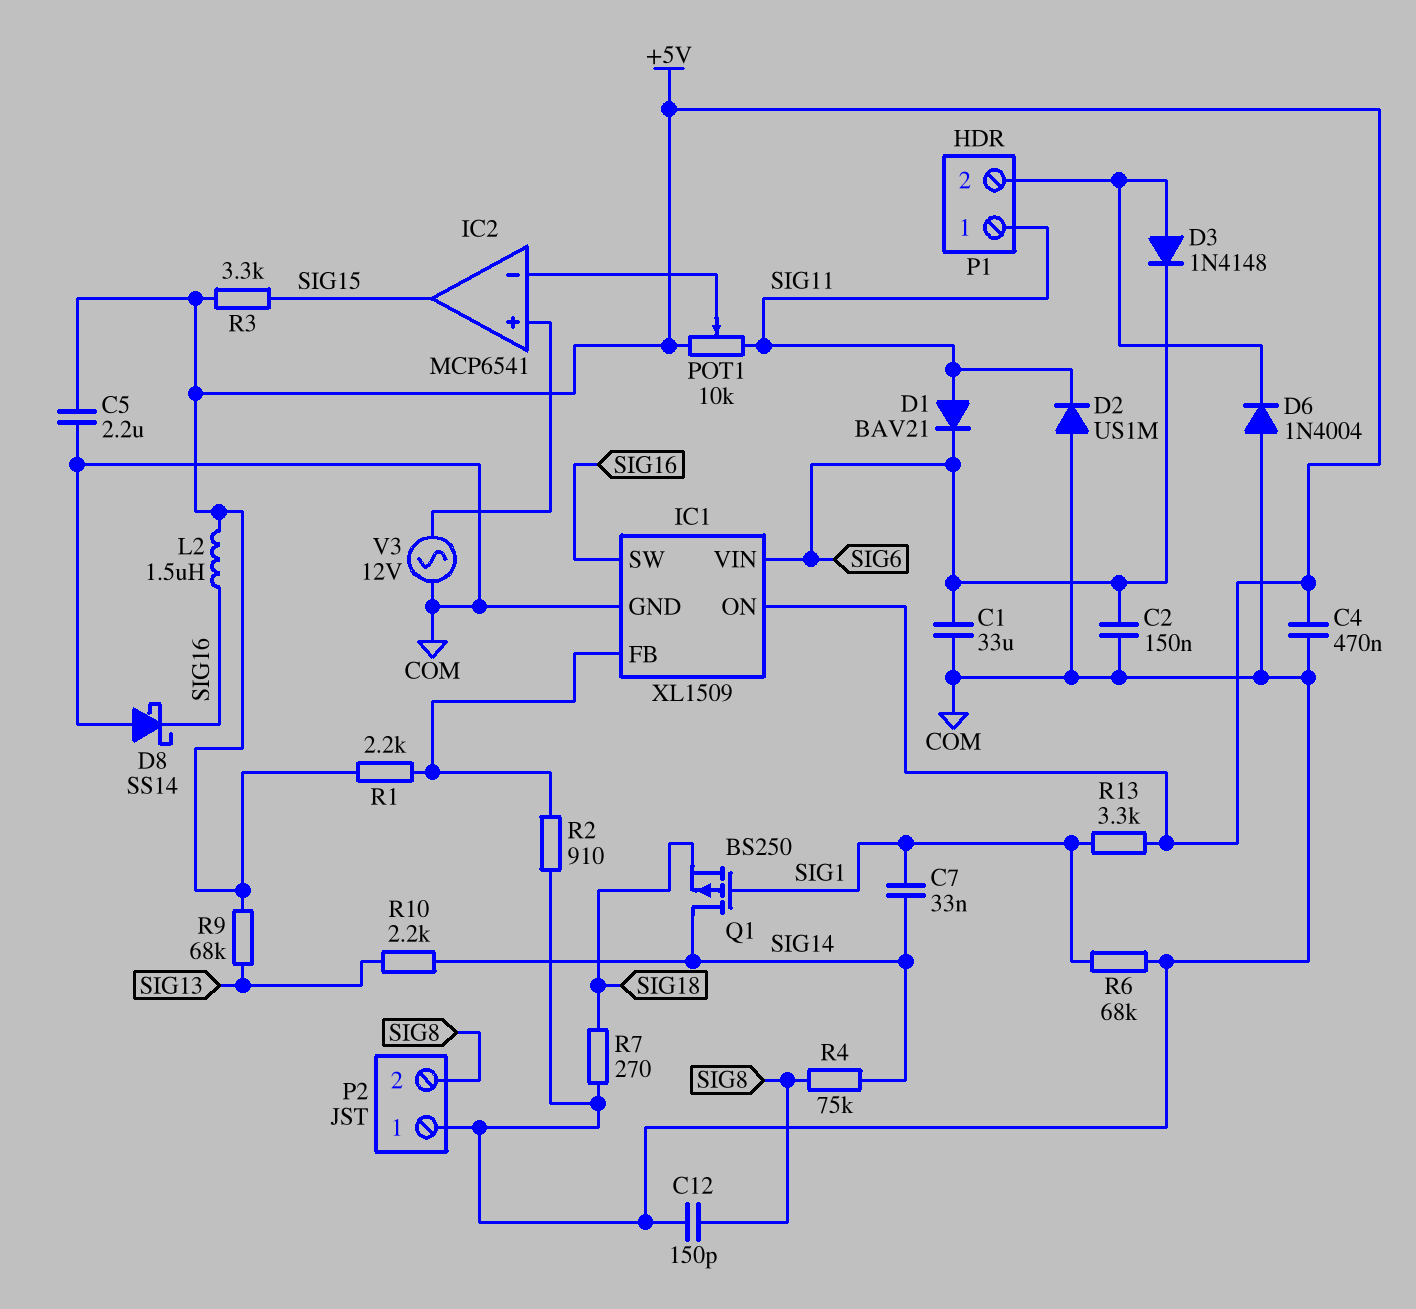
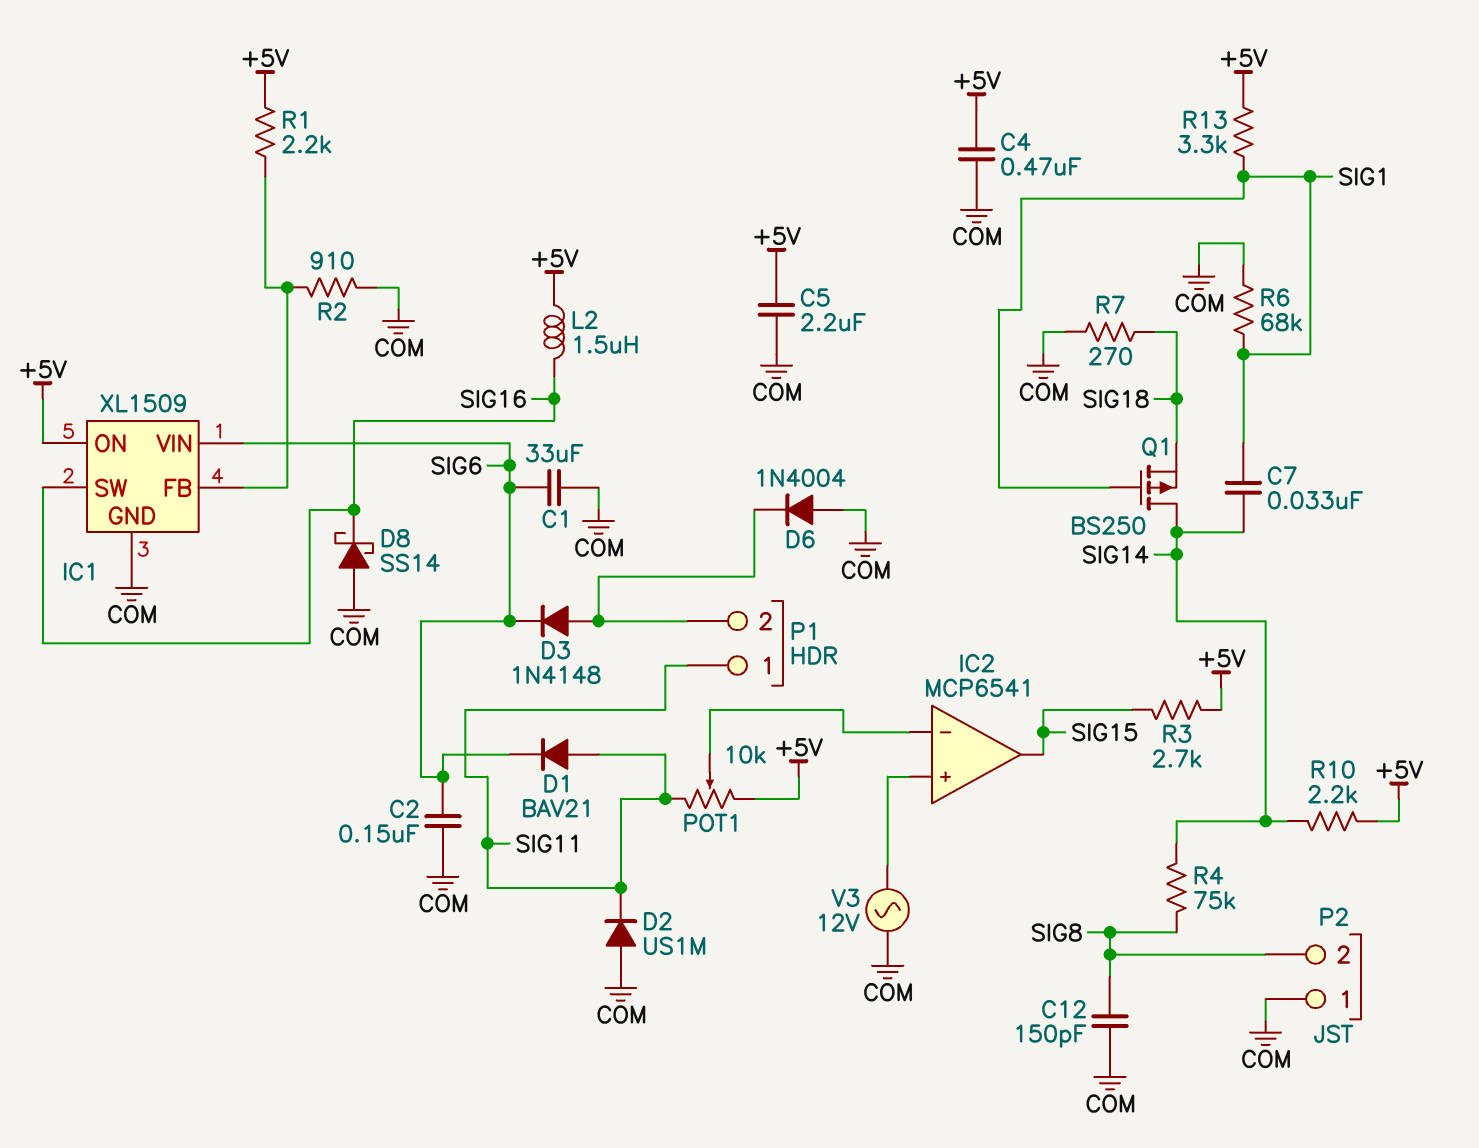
R3: 3.3k (+5V, SIG15) -> 2.7k (+5V, SIG15)
R9: 68k (+5V, SIG13) -> none
R10: 2.2k (SIG13, SIG14) -> 2.2k (+5V, SIG14)

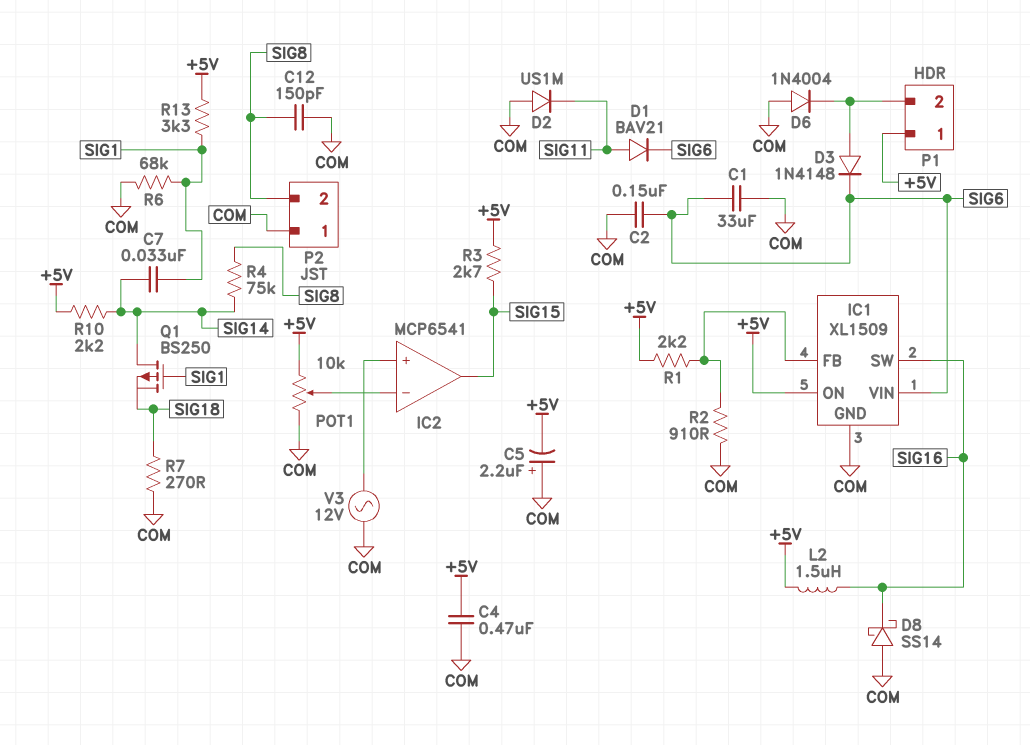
C5: 2.2uF (+5V, COM) -> 2.2uF (plus COM, minus +5V)
P1 pin 1: SIG11 -> +5V
POT1: 10k (+5V, SIG11, wiper IC2/in-) -> 10k (+5V, COM, wiper IC2/in-)

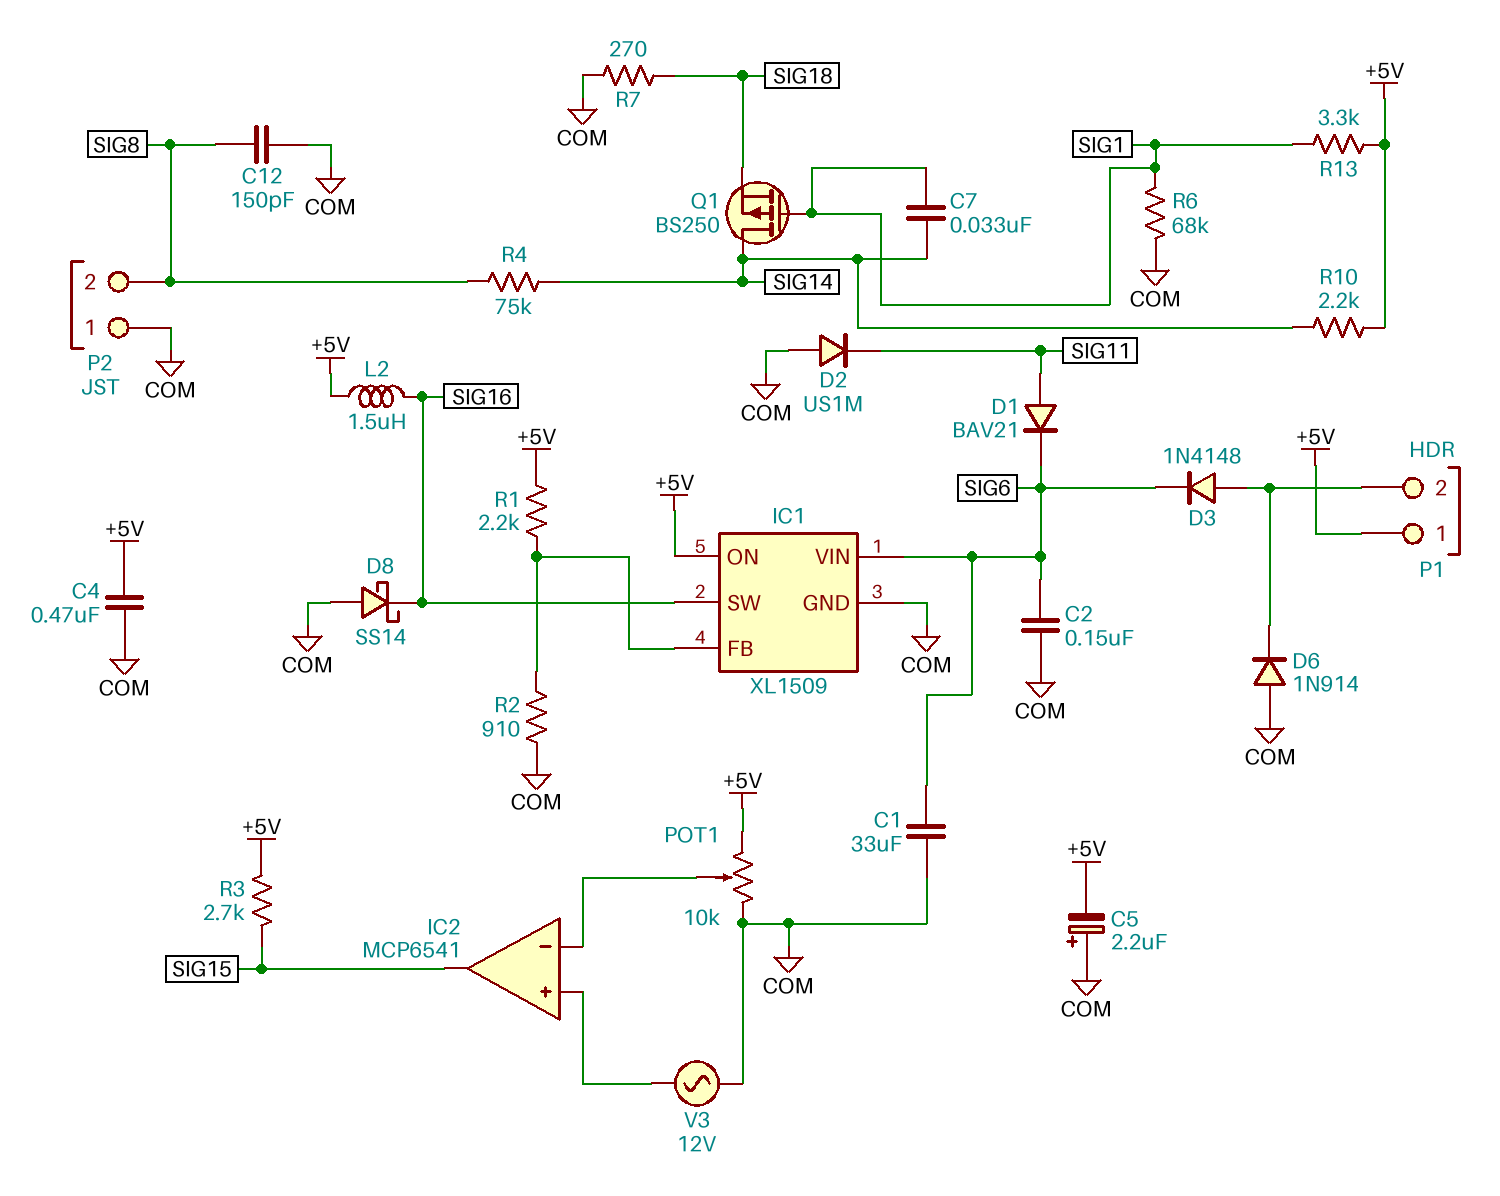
D6: diode 1N4004 (A COM, K P1/2) -> diode 1N914 (A COM, K P1/2)

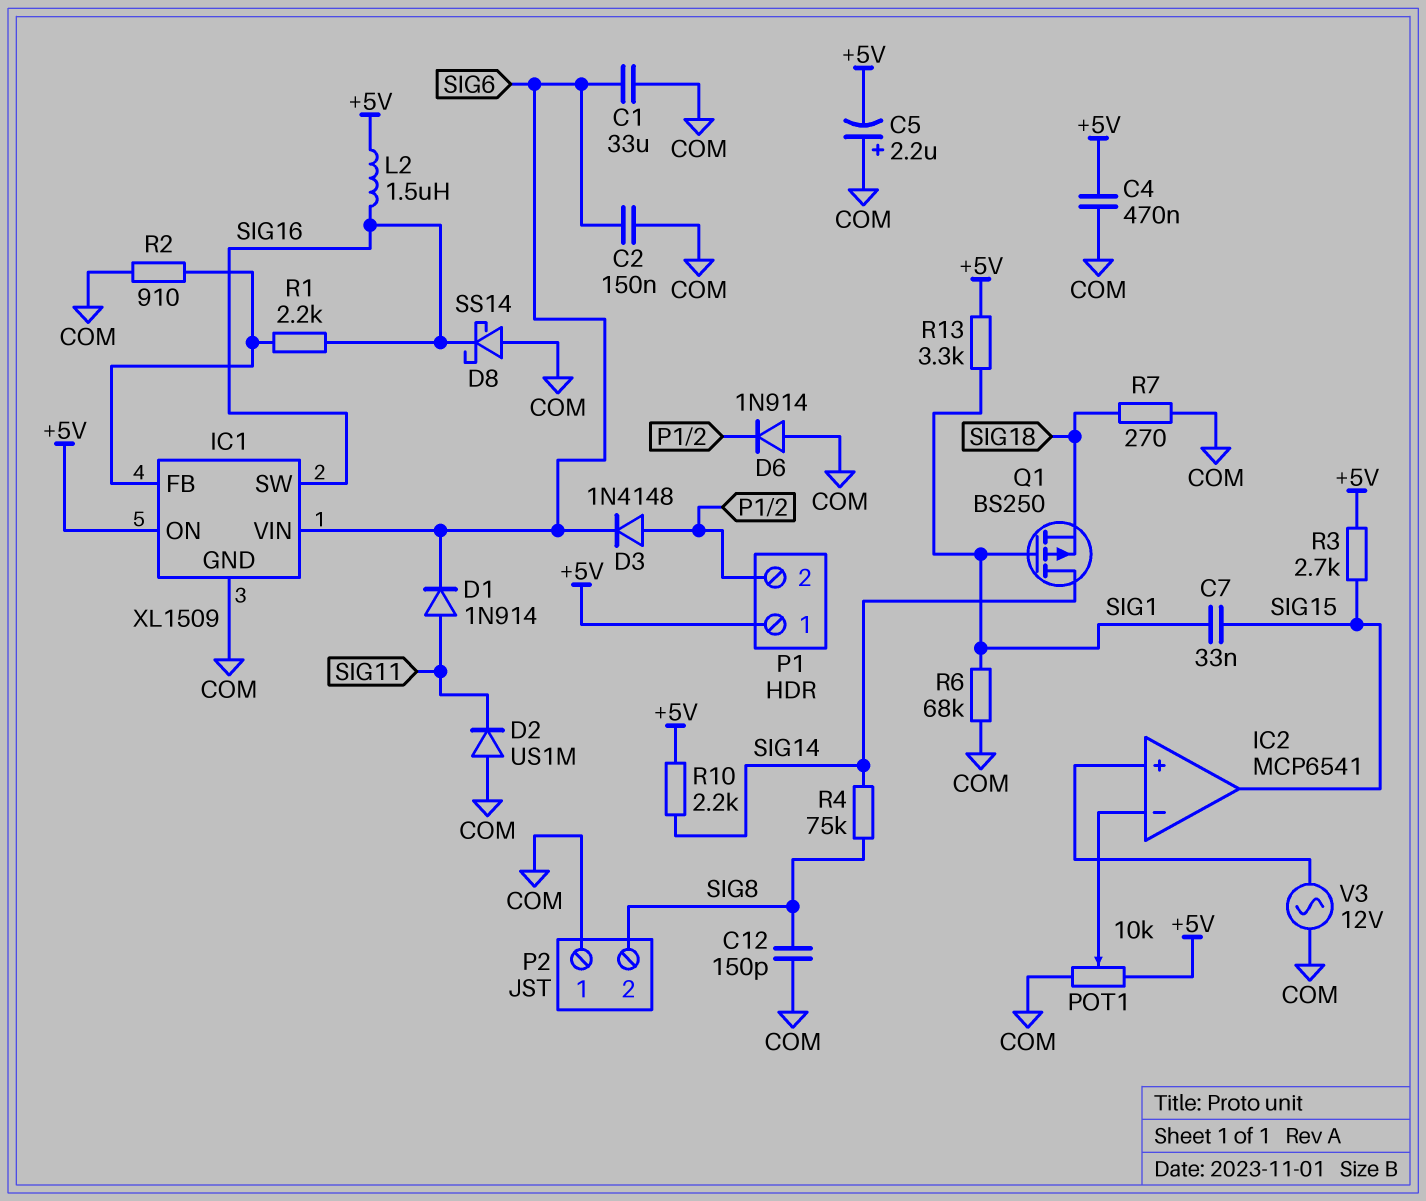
C7: 33nF (SIG1, SIG14) -> 33nF (SIG1, SIG15)
D1: diode BAV21 (A SIG11, K SIG6) -> diode 1N914 (A SIG11, K SIG6)
R1: 2.2k (+5V, IC1/FB) -> 2.2k (IC1/FB, SIG16)

